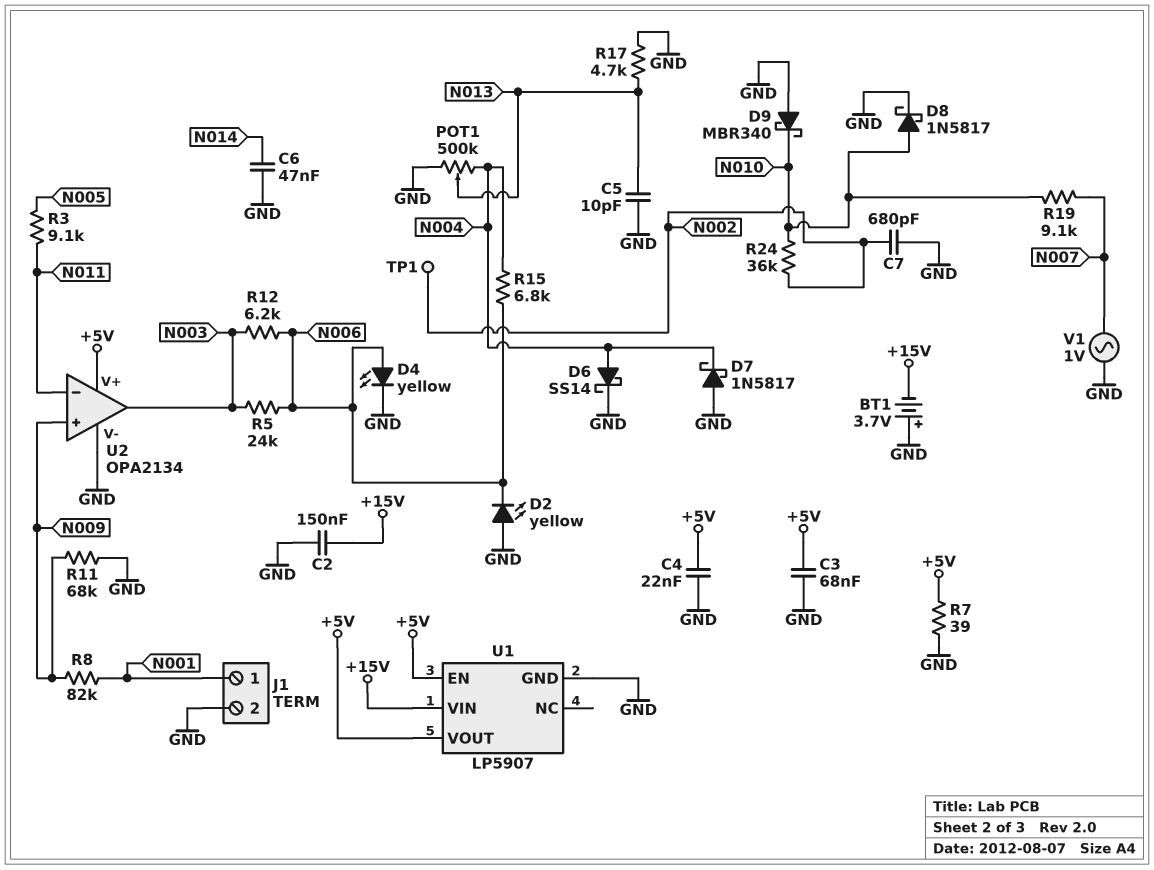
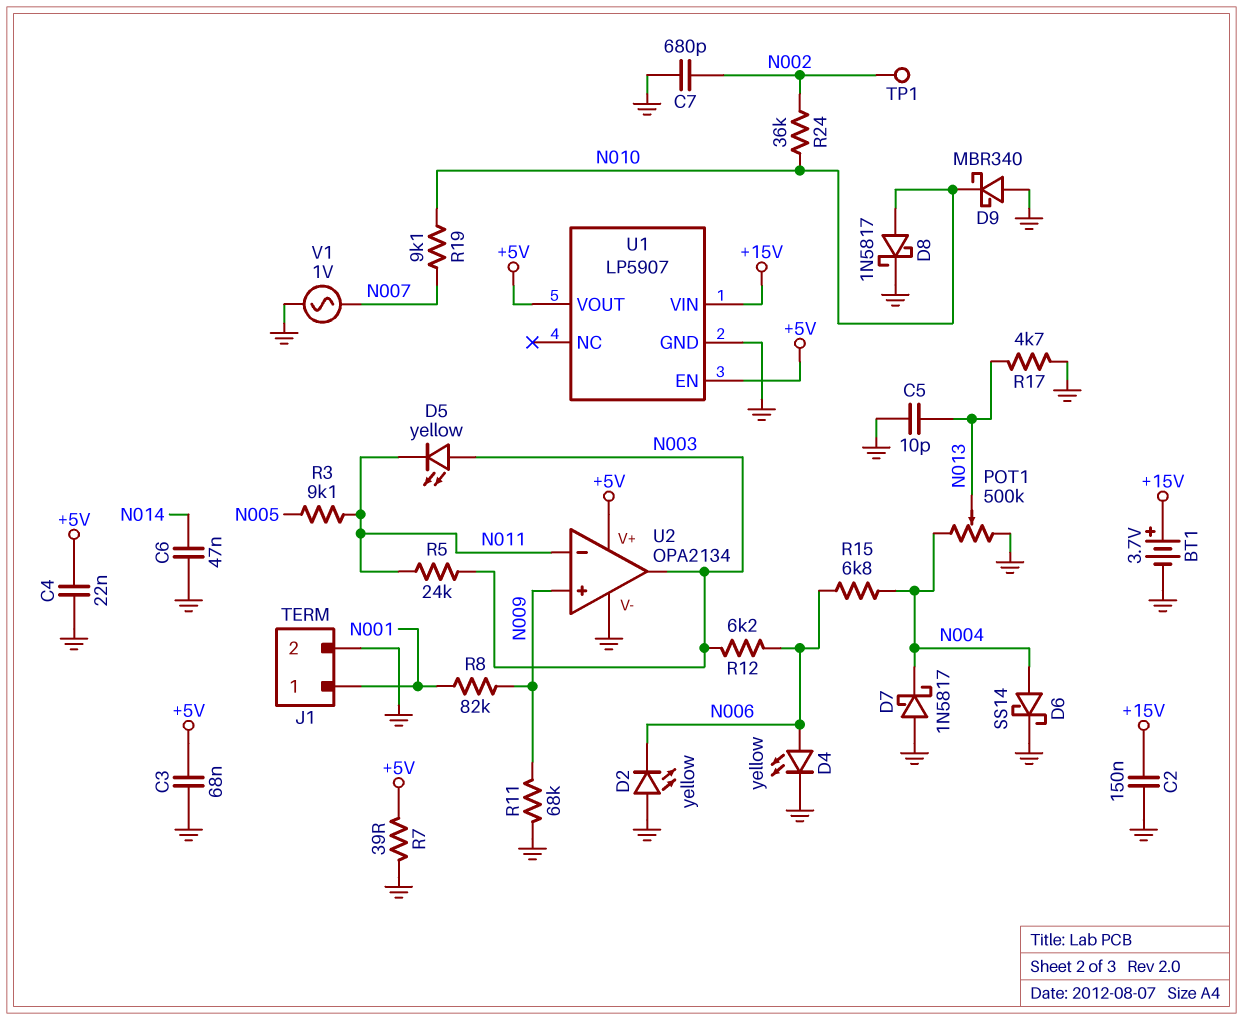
BT1: 3.7V (plus GND, minus +15V) -> 3.7V (plus +15V, minus GND)
D5: none -> LED yellow (A N003, K N011)
R5: 24k (N003, N006) -> 24k (N003, N011)

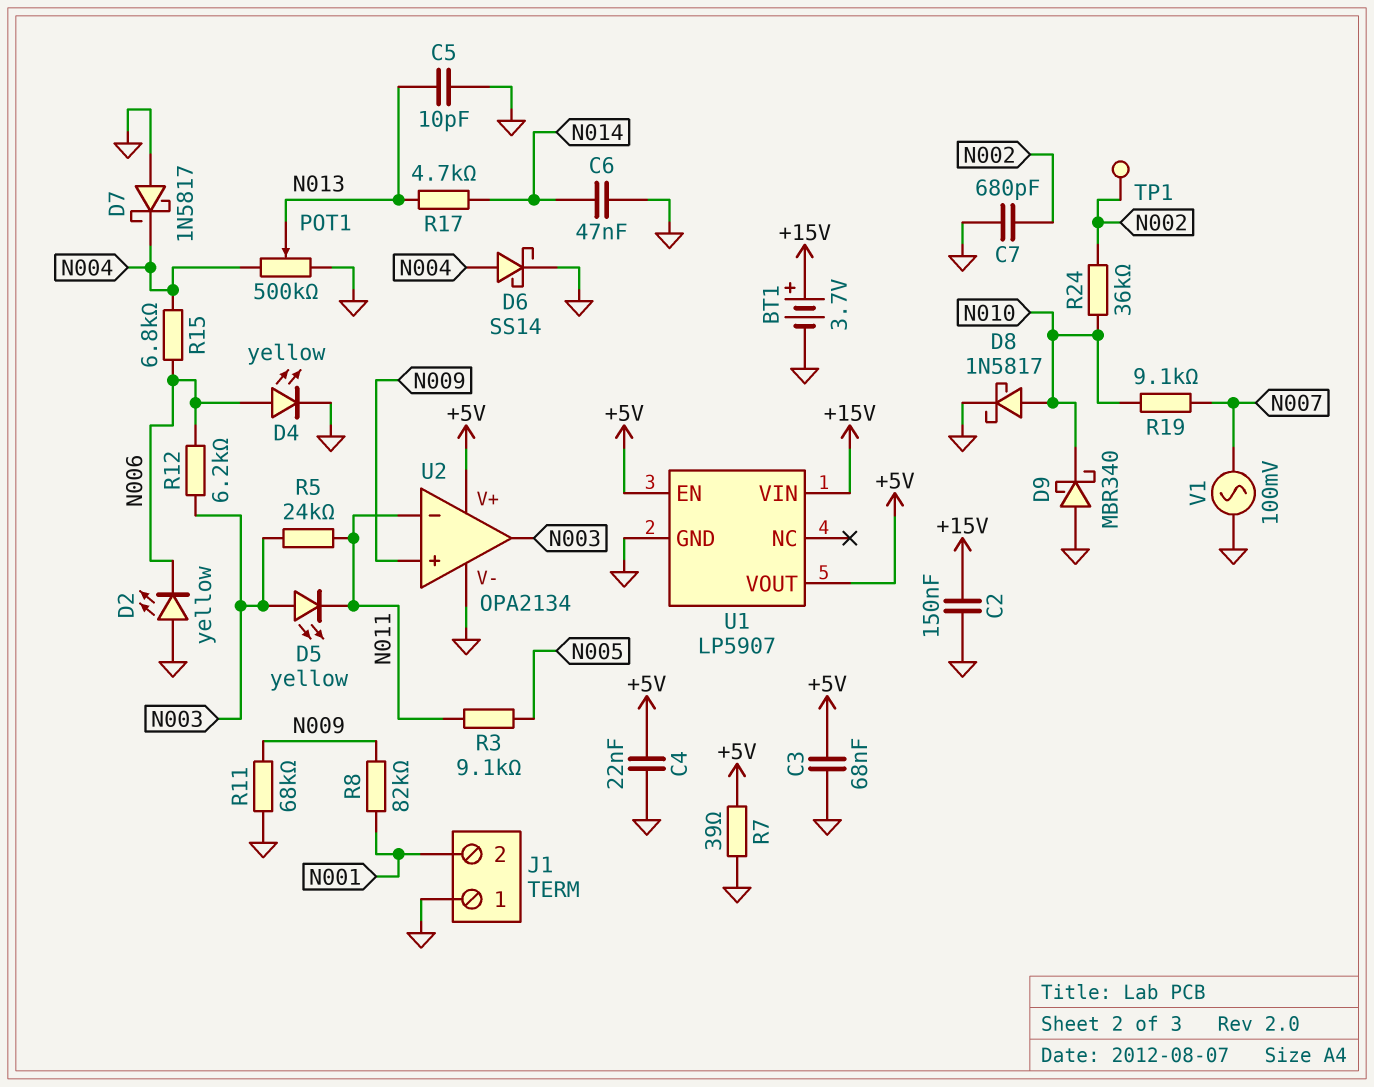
J1 pin 1: N001 -> GND
J1 pin 2: GND -> N001
R17: 4.7k (GND, N013) -> 4.7k (N013, N014)
V1: AC 1V (GND, N007) -> AC 100mV (GND, N007)

